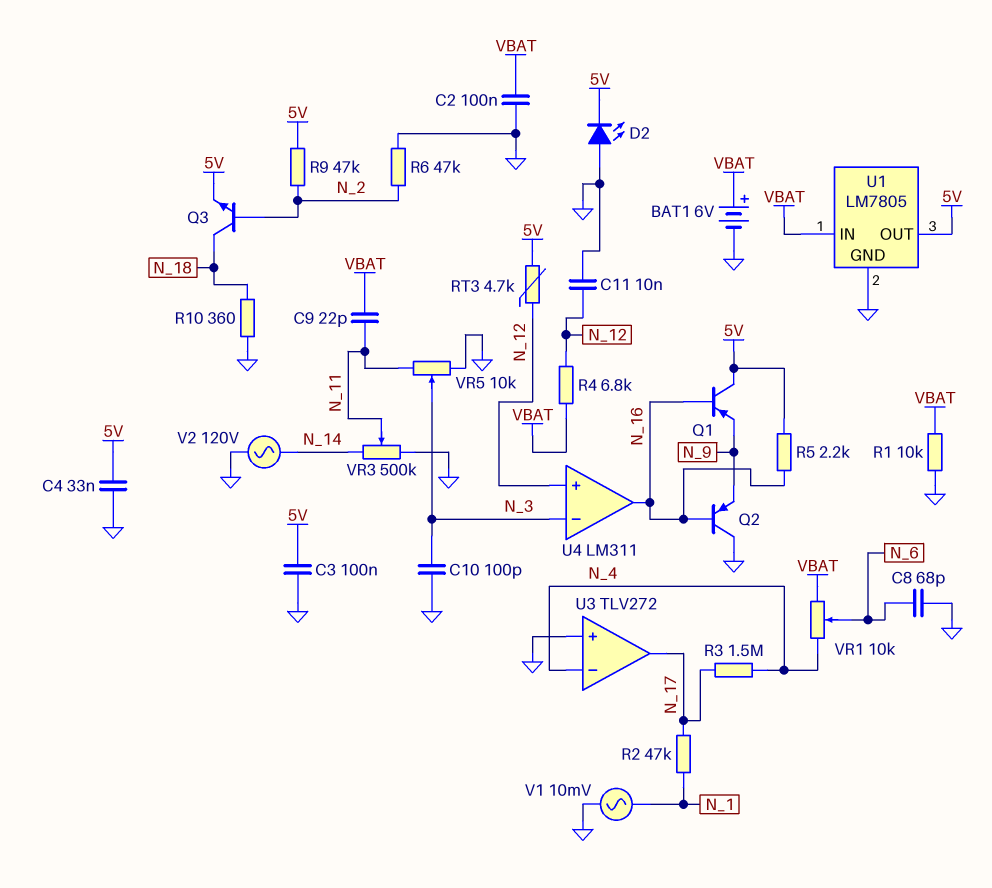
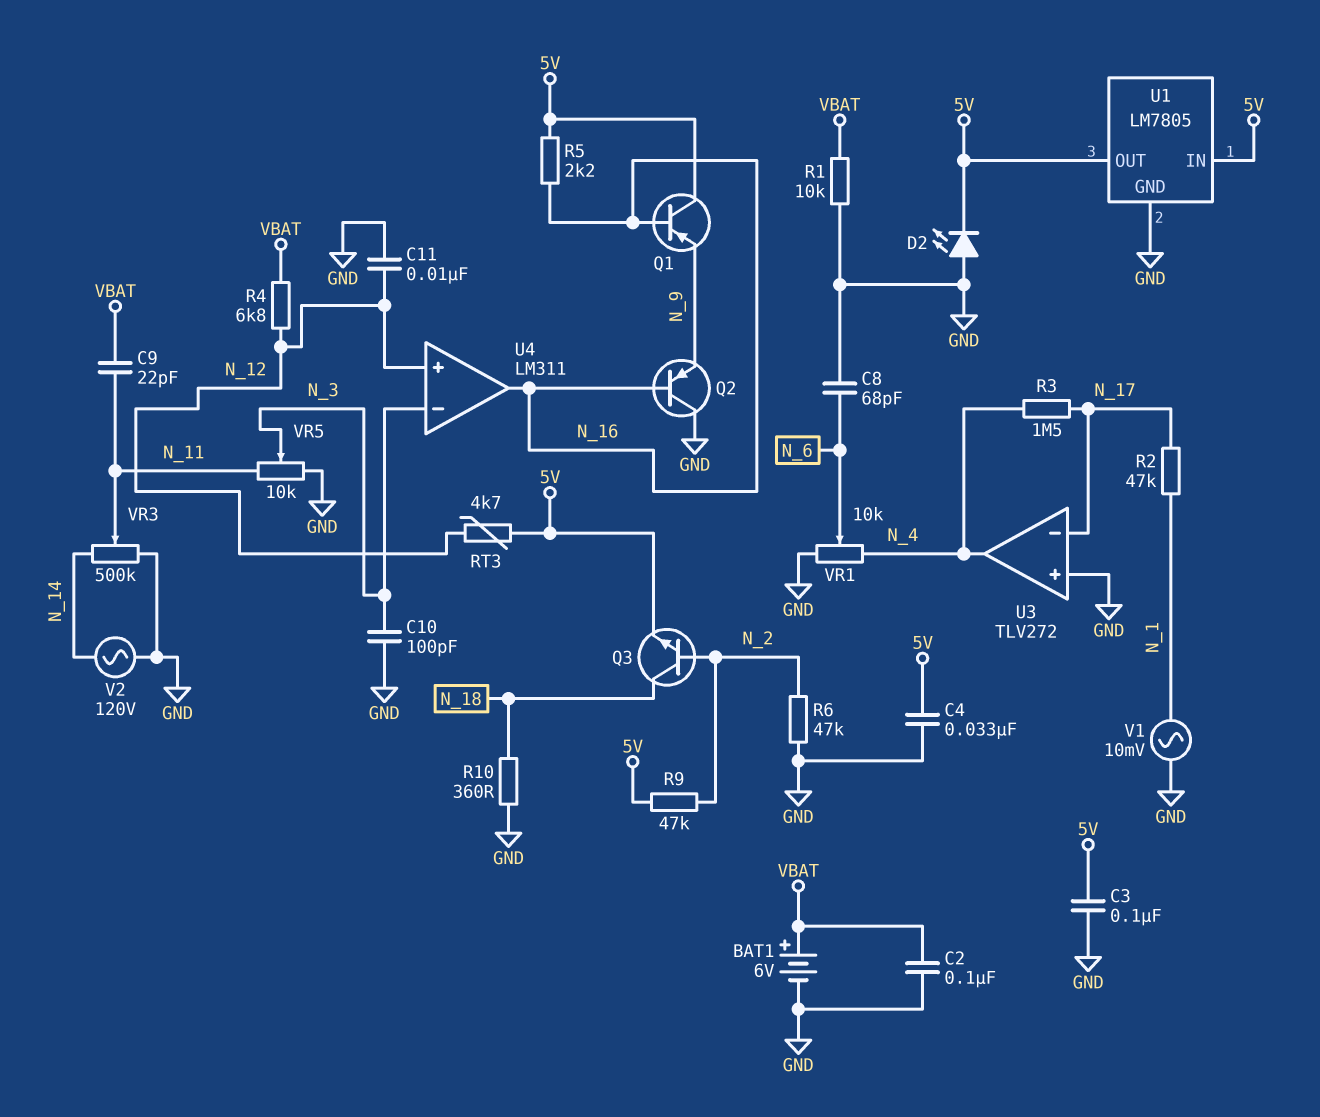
U1 pin IN: VBAT -> 5V
U3 pin in-: N_4 -> N_17
U3 pin out: N_17 -> N_4
VR1: 10k (N_4, VBAT, wiper N_6) -> 10k (GND, N_4, wiper N_6)

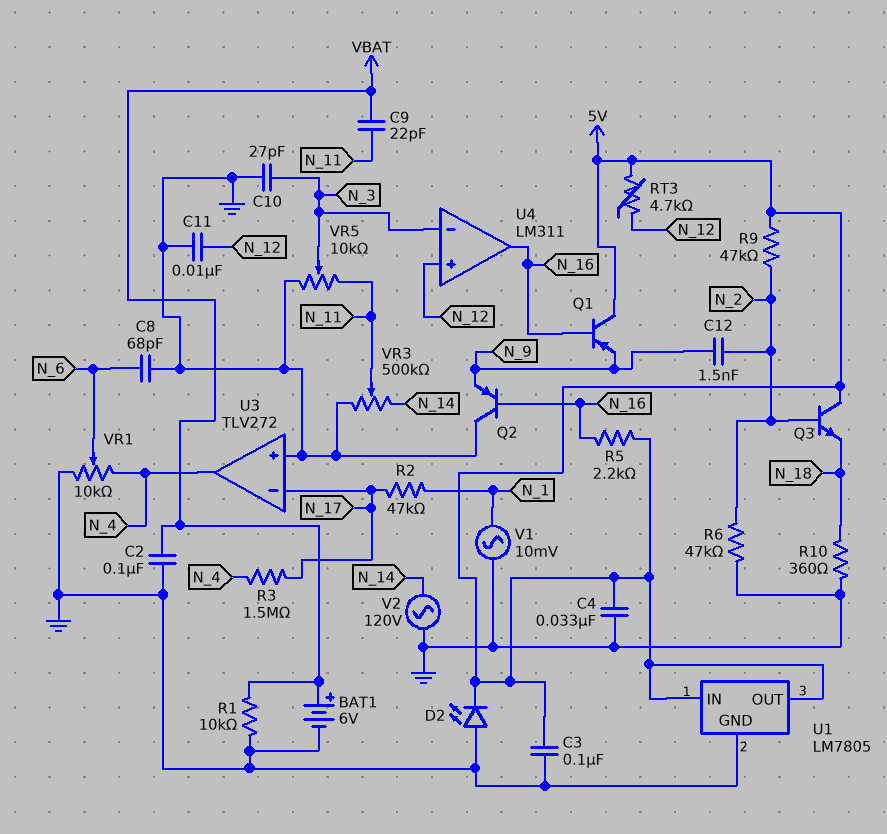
C10: 100pF (GND, N_3) -> 27pF (GND, N_3)
C12: none -> 1.5nF (N_2, N_9)
Q3: NPN (B N_2, C N_18, E 5V) -> NPN (B N_2, C 5V, E N_18)
R4: 6.8k (N_12, VBAT) -> none

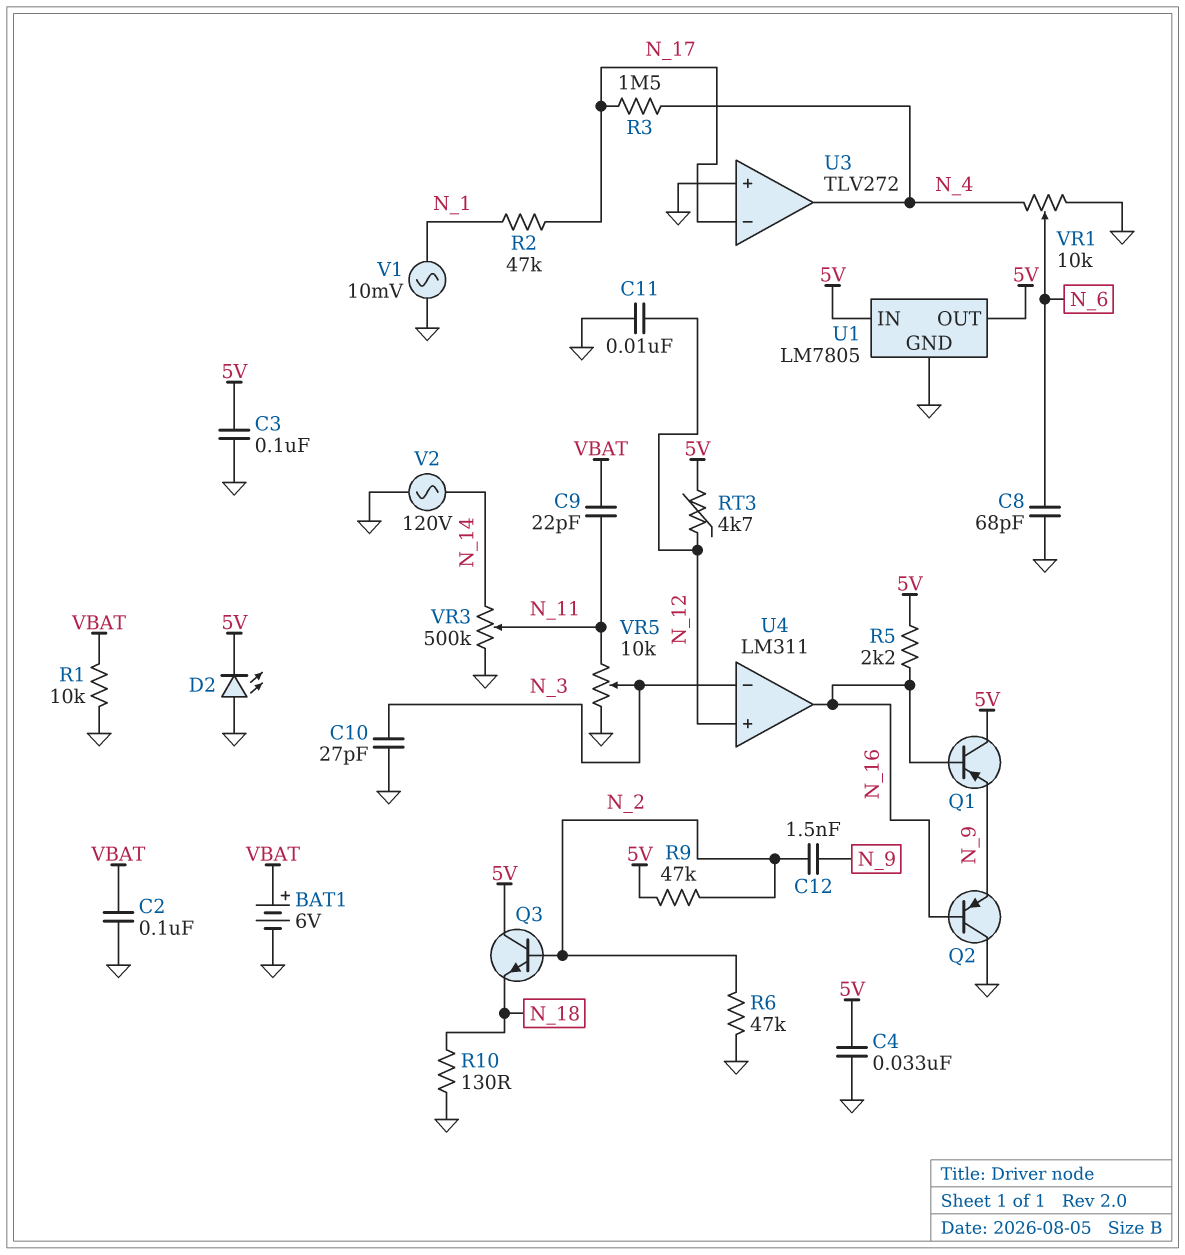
R10: 360 (GND, N_18) -> 130 (GND, N_18)

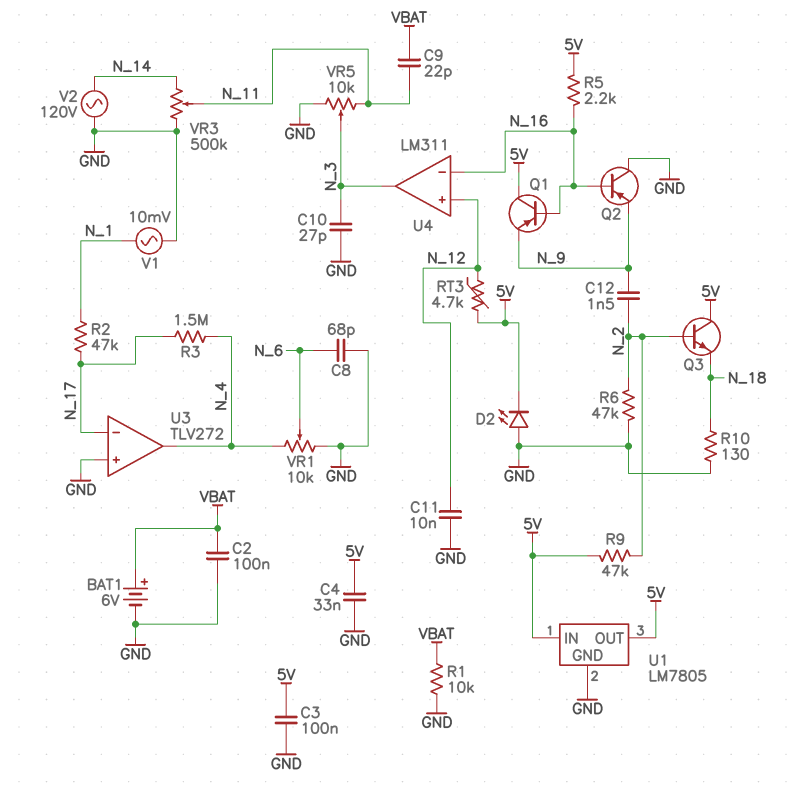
U4 pin in-: N_3 -> N_16
U4 pin out: N_16 -> N_3

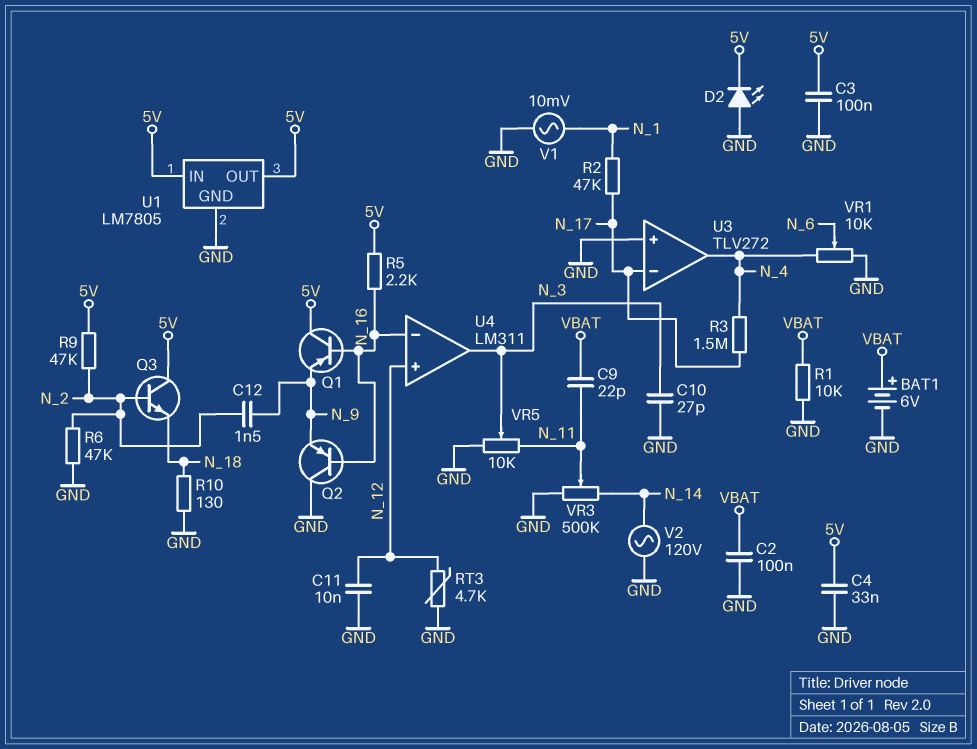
C8: 68pF (GND, N_6) -> none
RT3: 4.7k (5V, N_12) -> 4.7k (GND, N_12)

